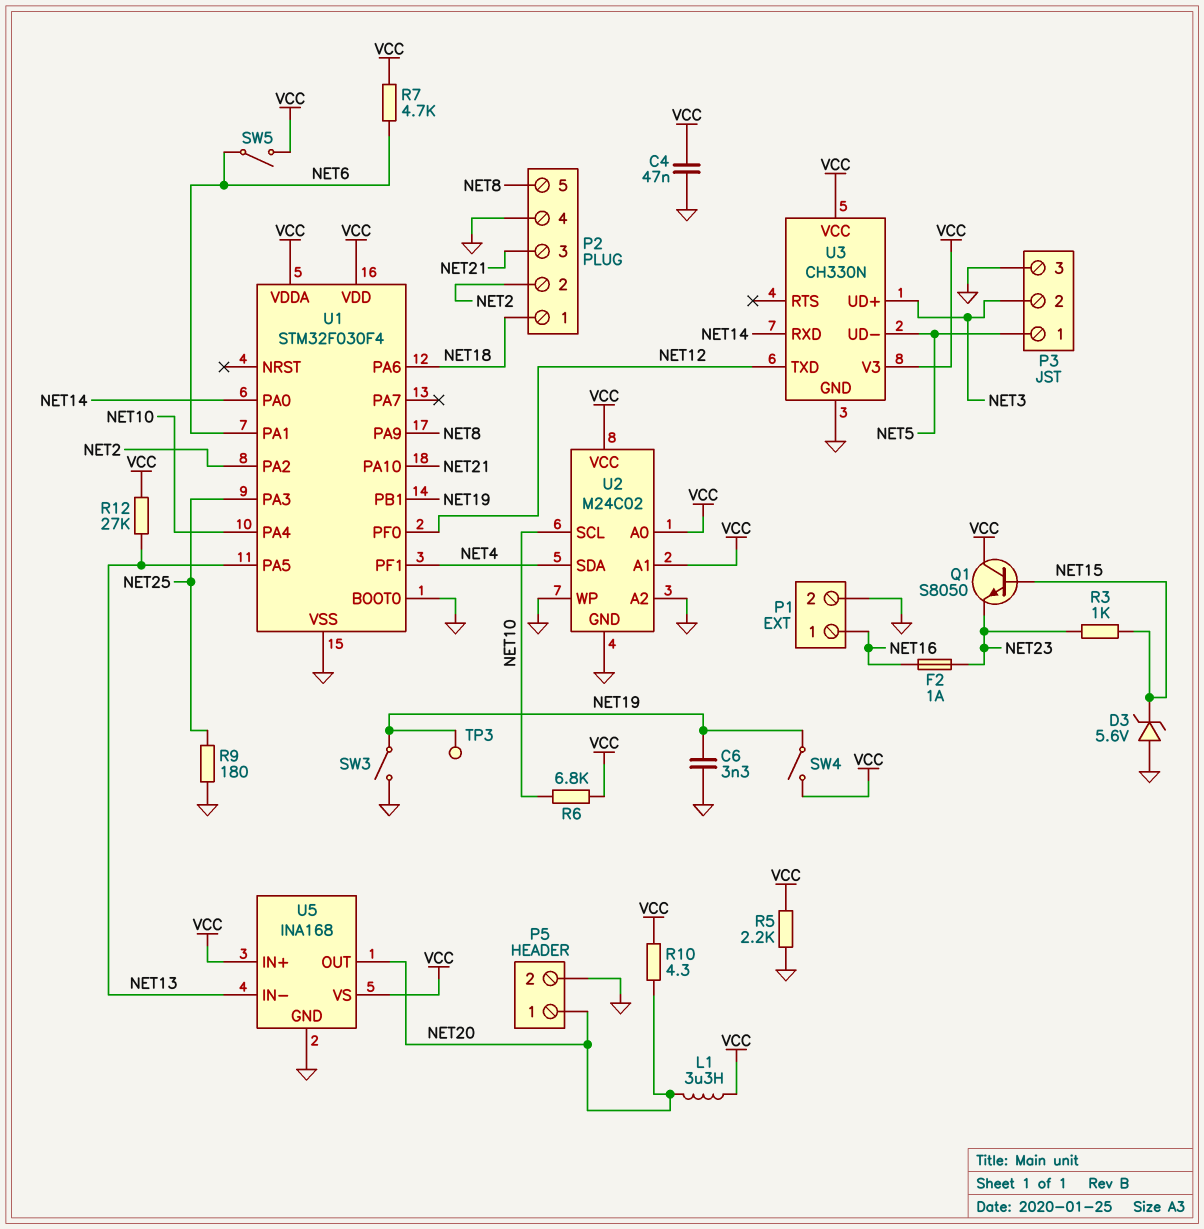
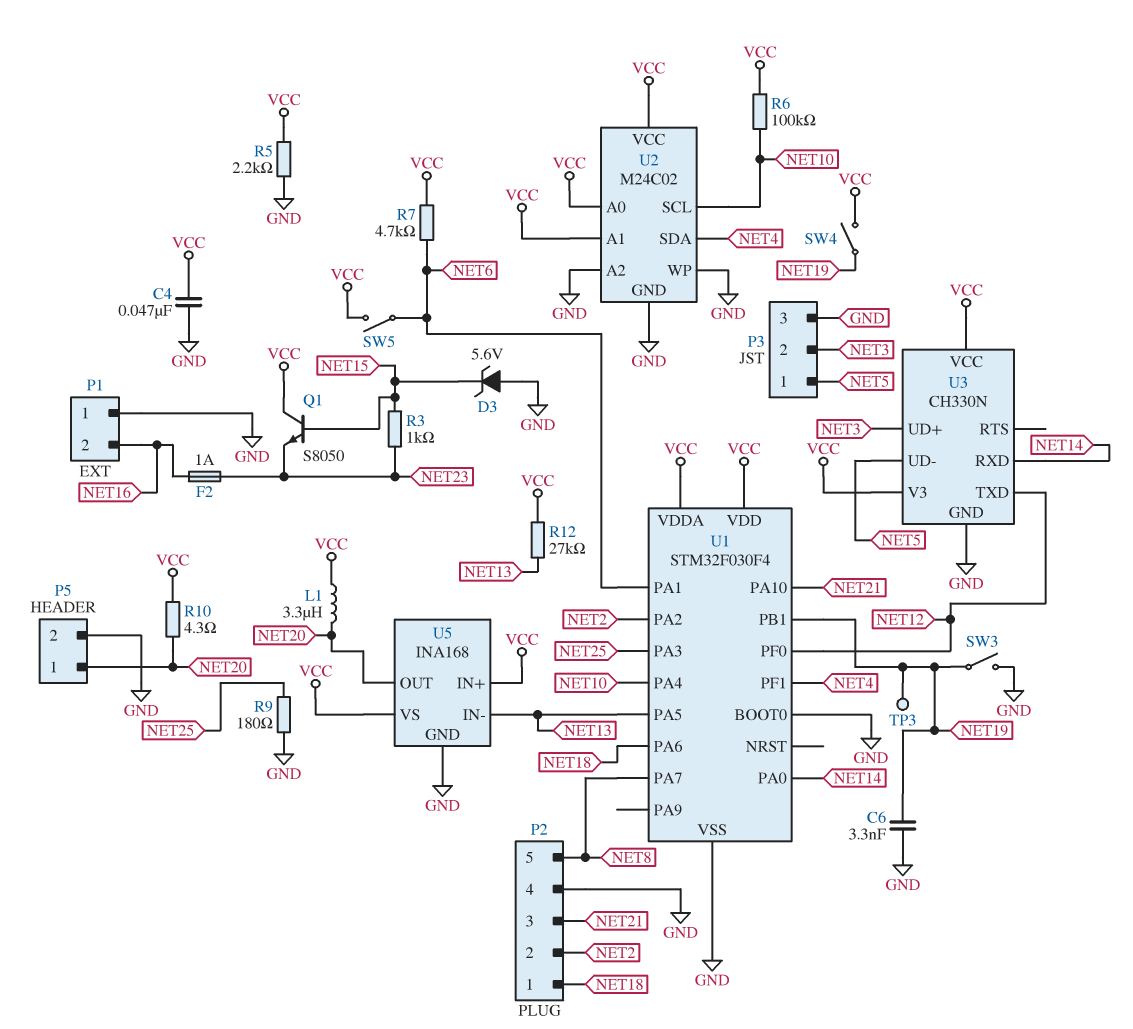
P1 pin 1: NET16 -> GND
P1 pin 2: GND -> NET16
R6: 6.8k (NET10, VCC) -> 100k (NET10, VCC)
U1 pin PA7: none -> NET8
U1 pin PA9: NET8 -> none

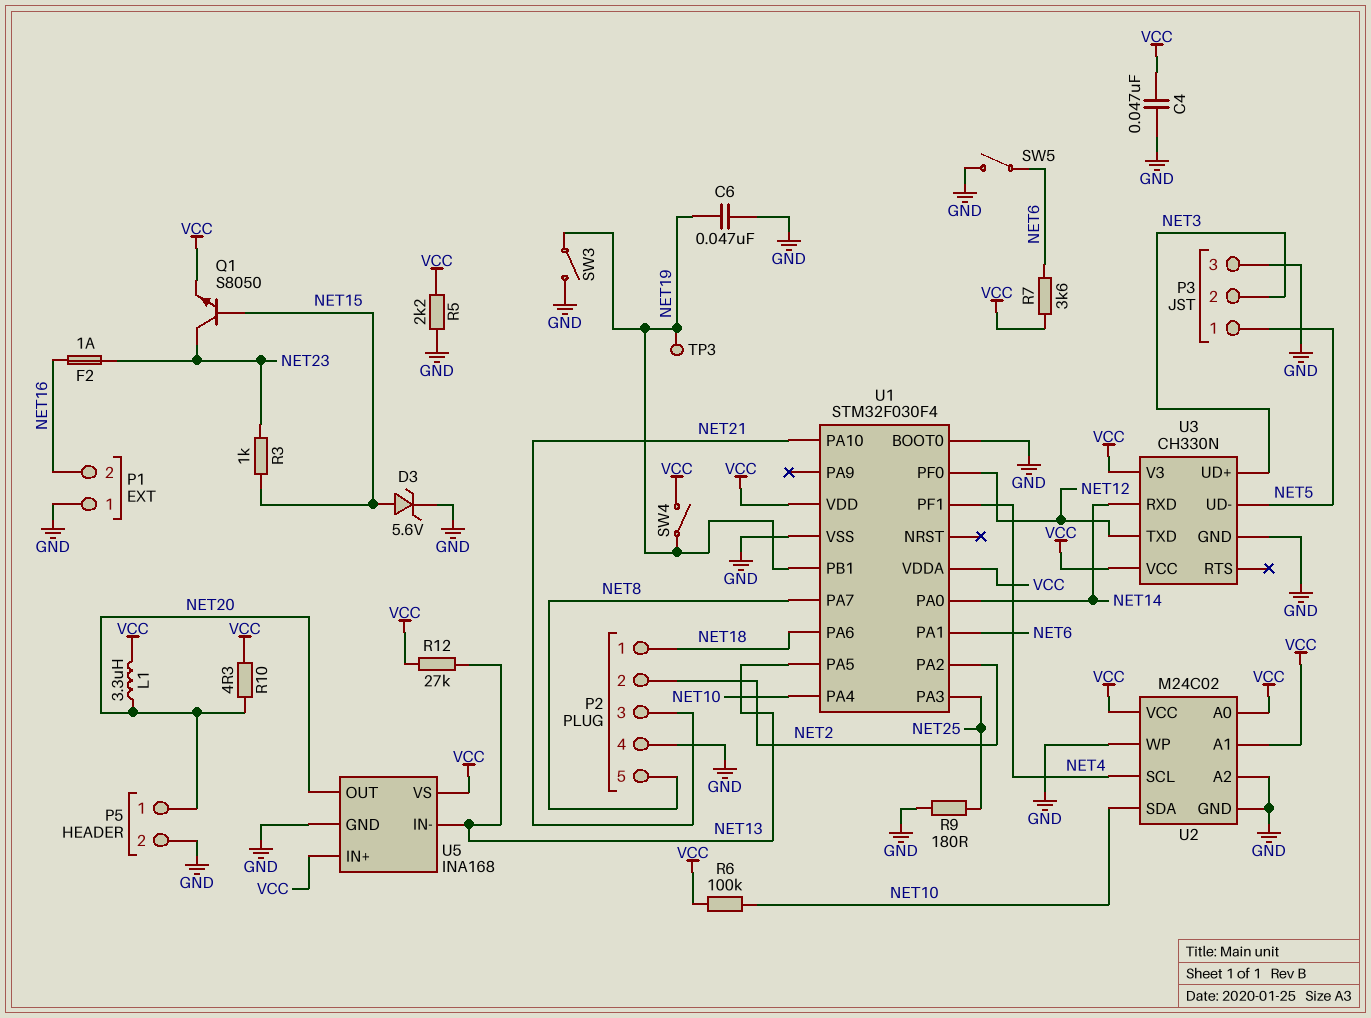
C6: 3.3nF (GND, NET19) -> 47nF (GND, NET19)
D3: zener 5.6V (A GND, K NET15) -> zener 5.6V (A NET15, K GND)
Q1: NPN S8050 (B NET15, C VCC, E NET23) -> NPN S8050 (B NET15, C NET23, E VCC)
R7: 4.7k (NET6, VCC) -> 3.6k (NET6, VCC)
SW5: switch (NET6, VCC) -> switch (GND, NET6)
U2 pin SCL: NET10 -> NET4
U2 pin SDA: NET4 -> NET10

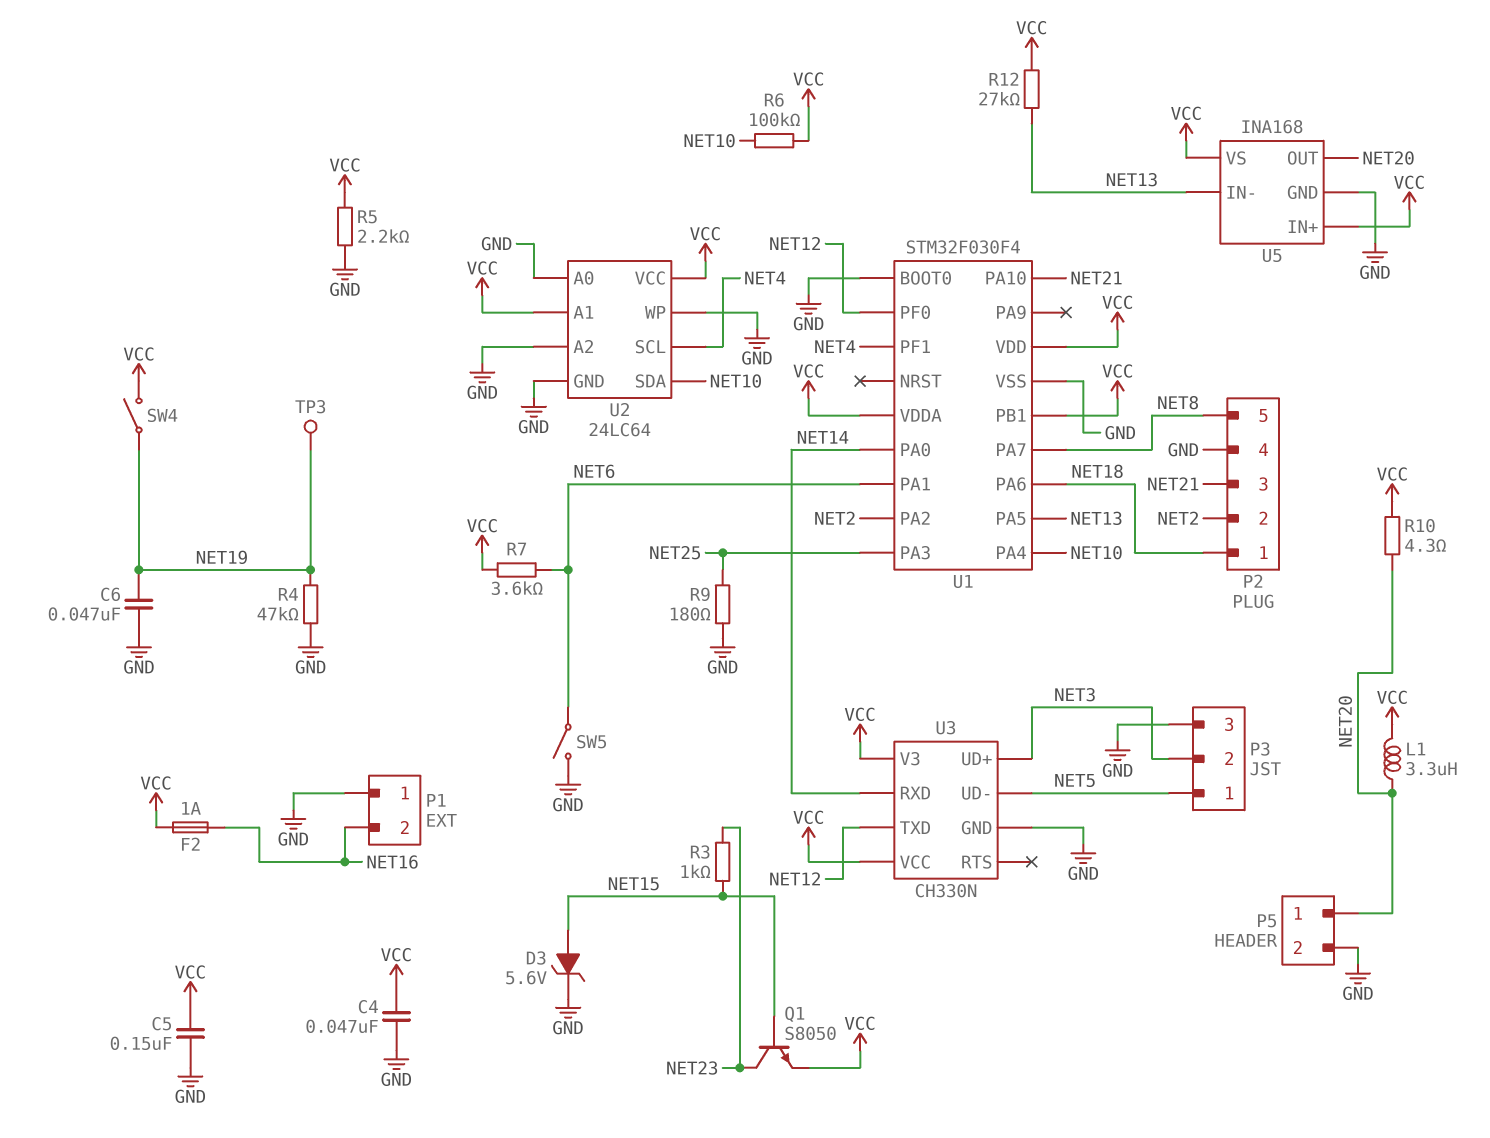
C5: none -> 150nF (GND, VCC)
F2: 1A (NET16, NET23) -> 1A (NET16, VCC)
R4: none -> 47k (GND, NET19)
SW3: switch (GND, NET19) -> none
U1 pin PB1: NET19 -> VCC
U2: M24C02 -> 24LC64
U2 pin A0: VCC -> GND

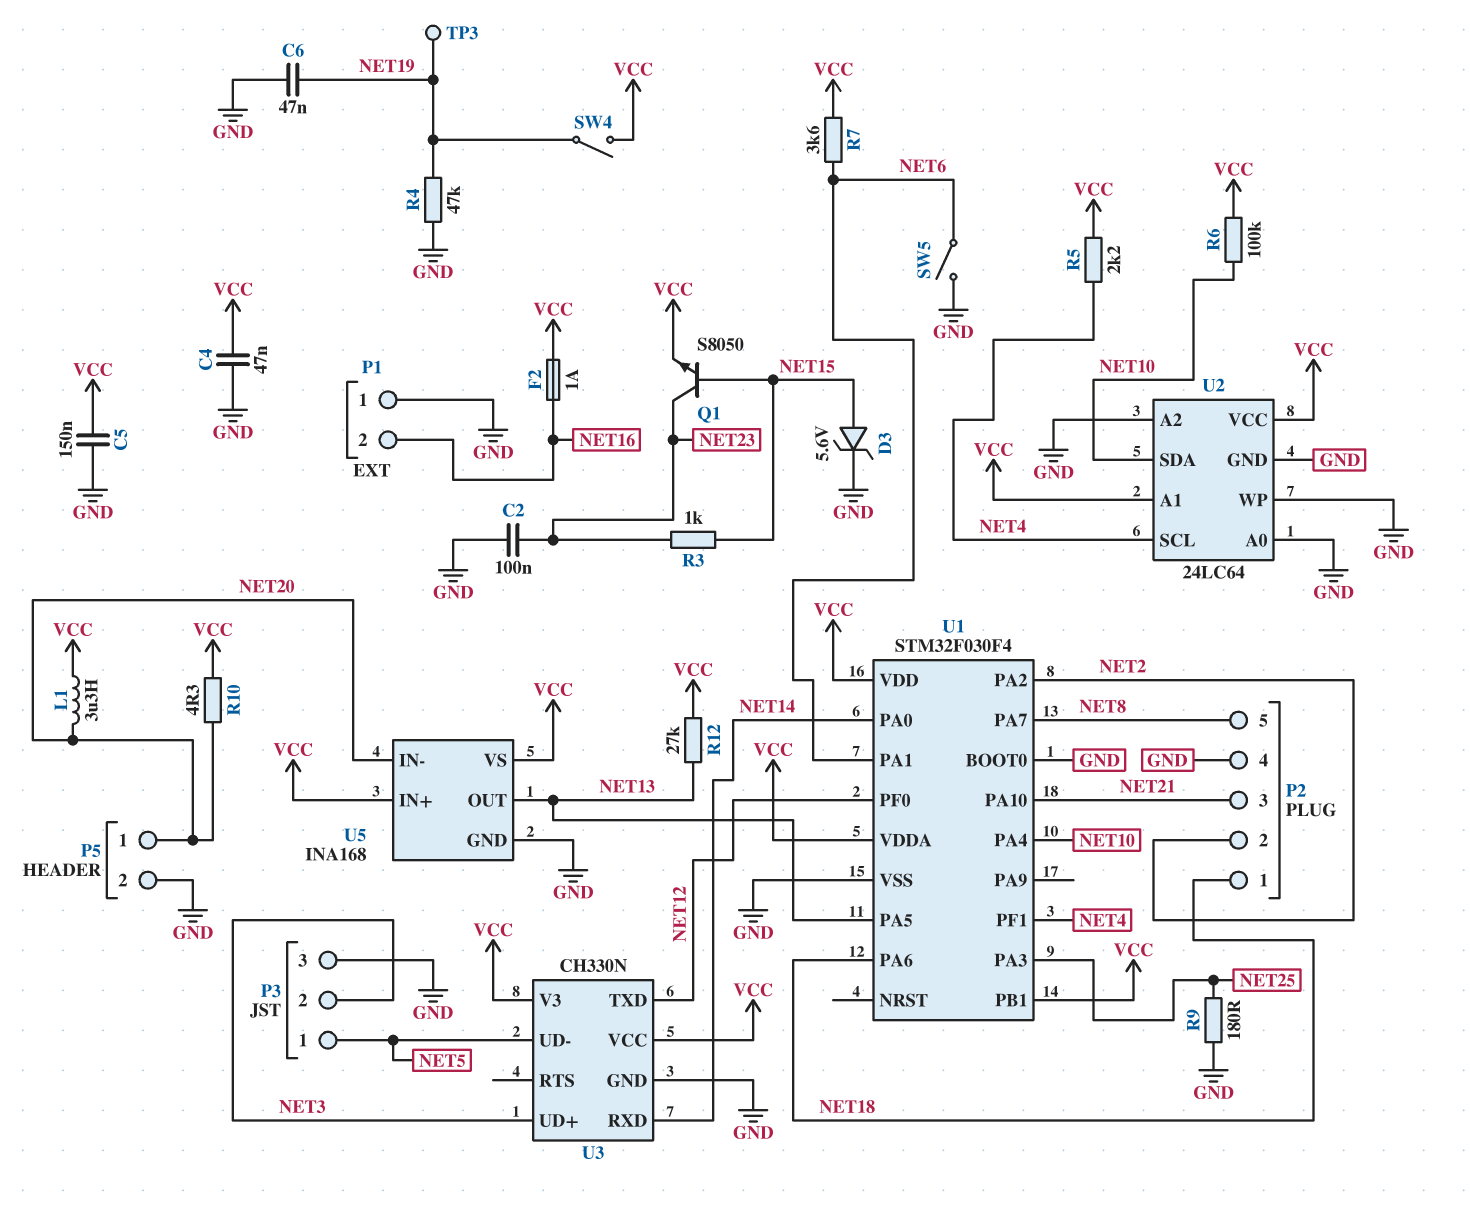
C2: none -> 100nF (GND, NET23)
R5: 2.2k (GND, VCC) -> 2.2k (NET4, VCC)
U5 pin IN-: NET13 -> NET20
U5 pin OUT: NET20 -> NET13

